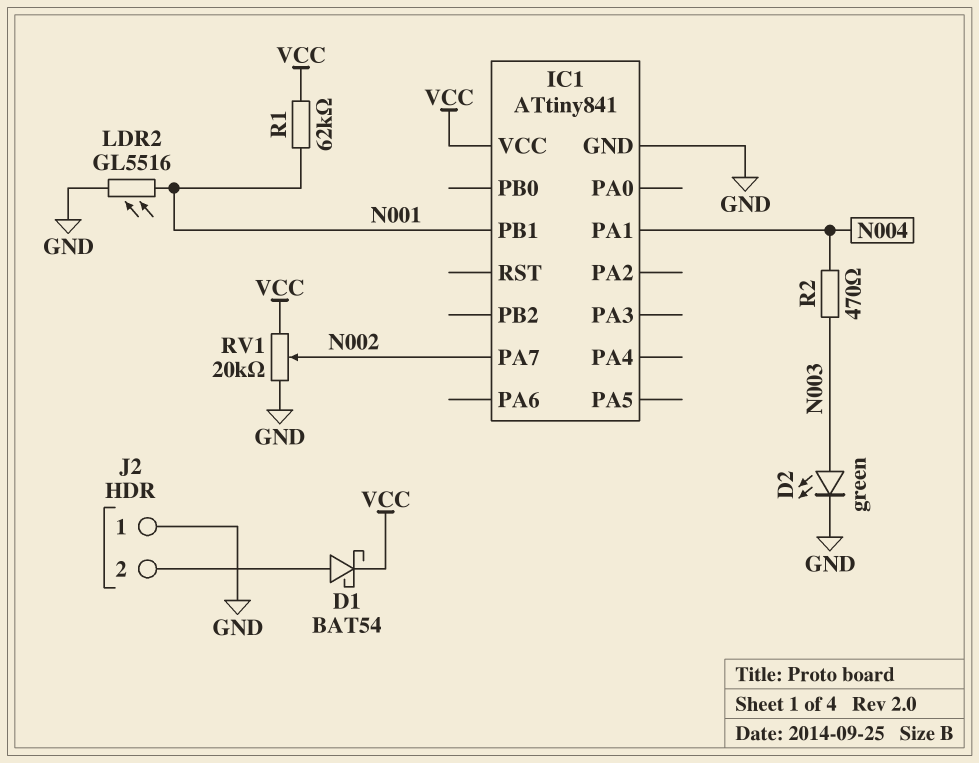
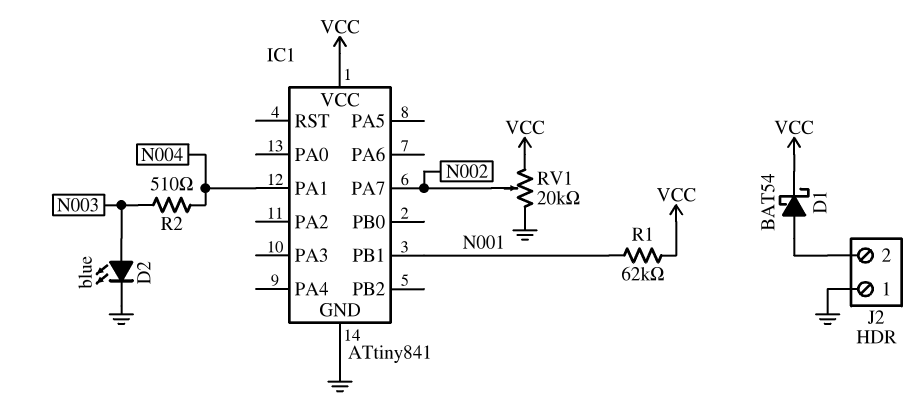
D2: LED green (A N003, K GND) -> LED blue (A N003, K GND)
LDR2: GL5516 (GND, N001) -> none
R2: 470 (N003, N004) -> 510 (N003, N004)

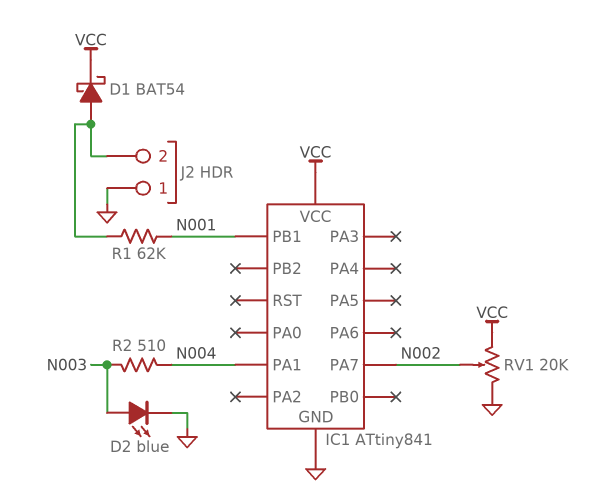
R1: 62k (N001, VCC) -> 62k (J2/2, N001)

